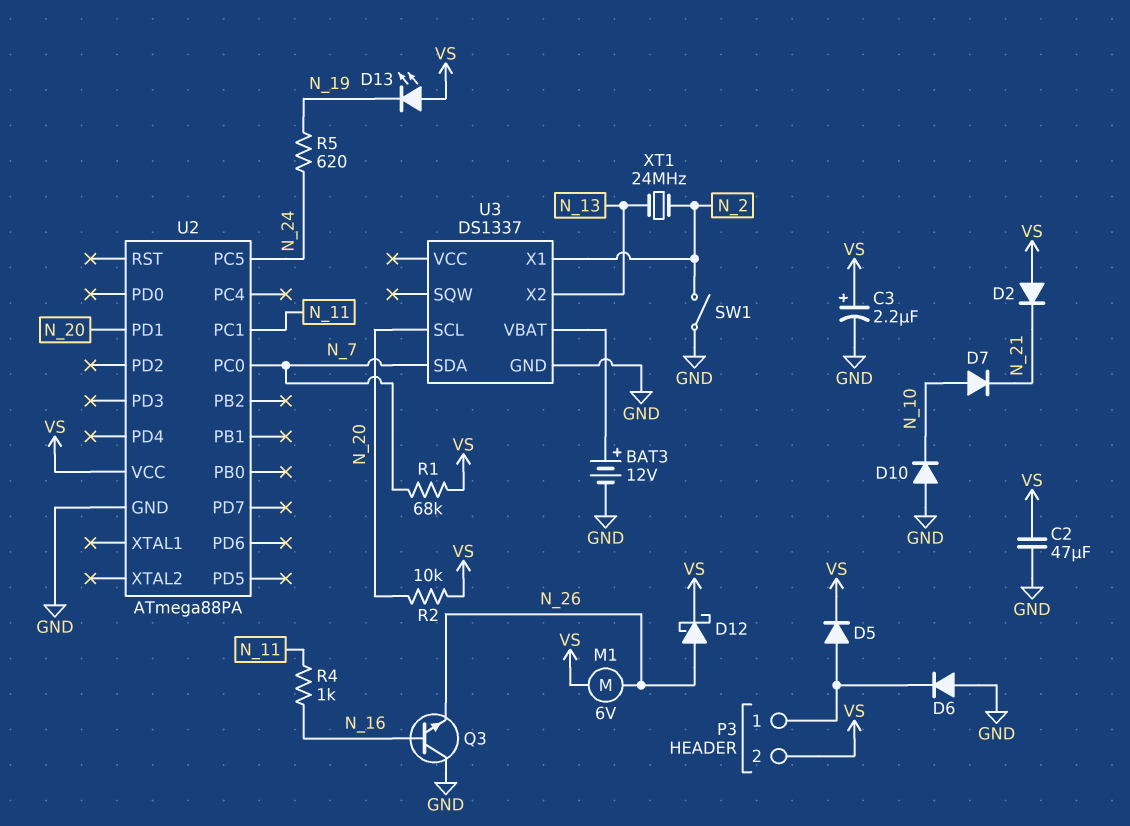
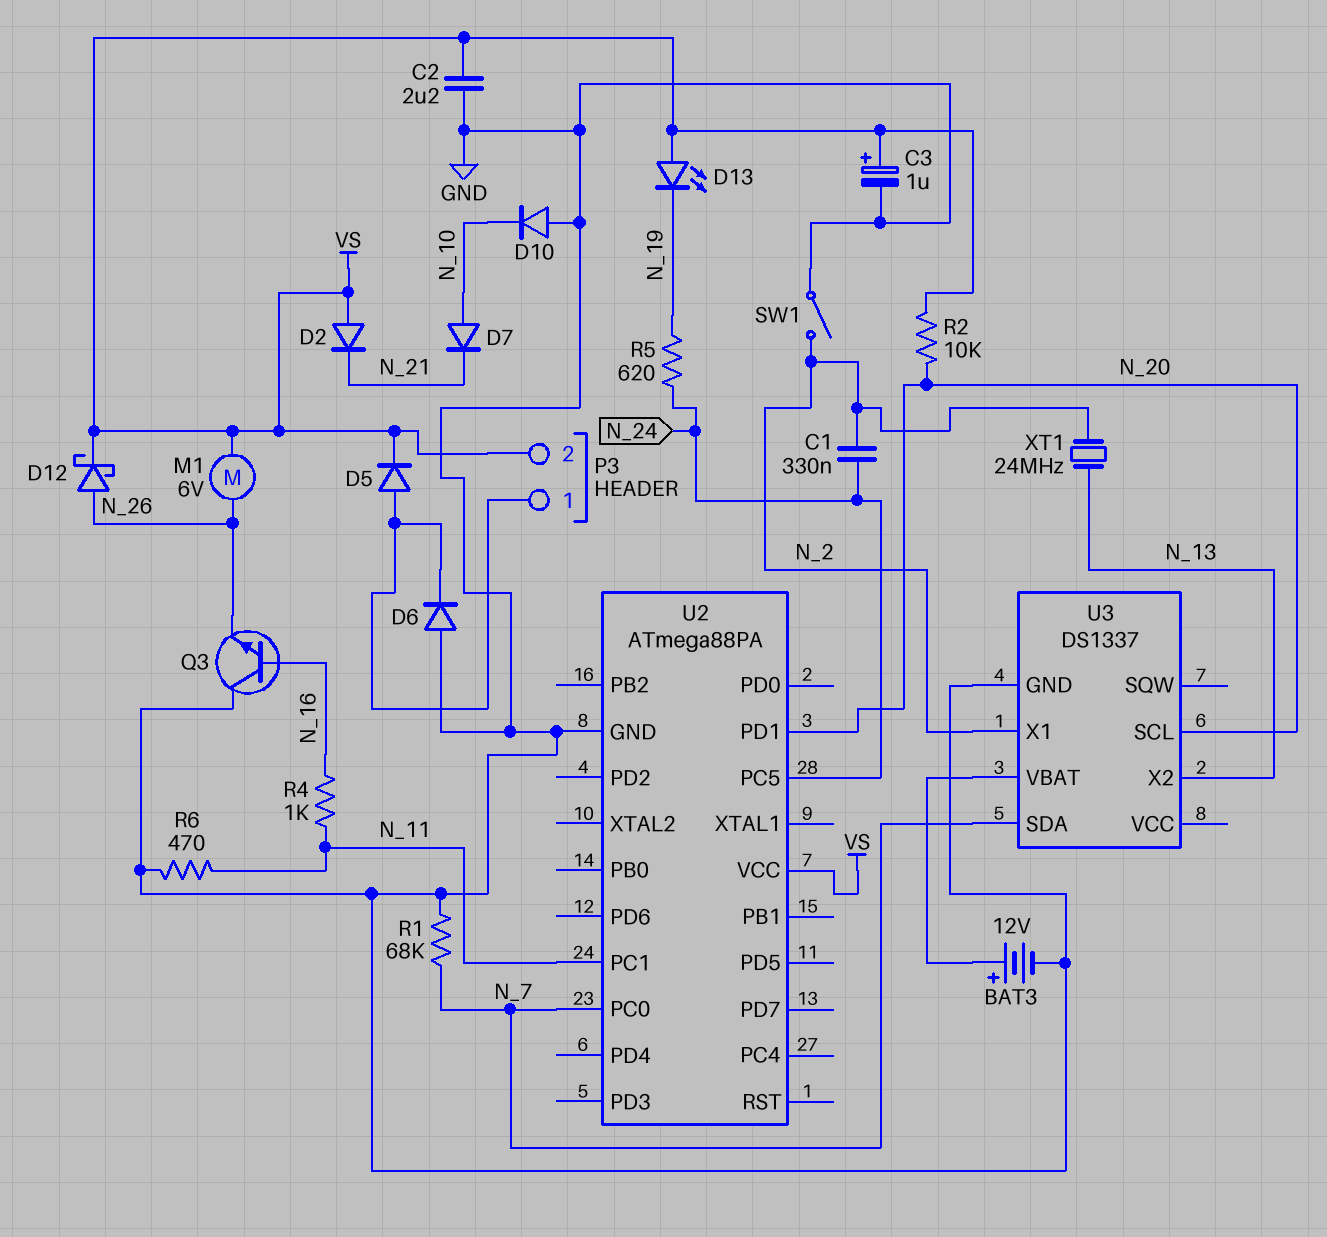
C1: none -> 330nF (N_2, N_24)
C2: 47uF (GND, VS) -> 2.2uF (GND, VS)
C3: 2.2uF (plus VS, minus GND) -> 1uF (plus VS, minus GND)
R1: 68k (N_7, VS) -> 68k (GND, N_7)
R6: none -> 470 (GND, N_11)

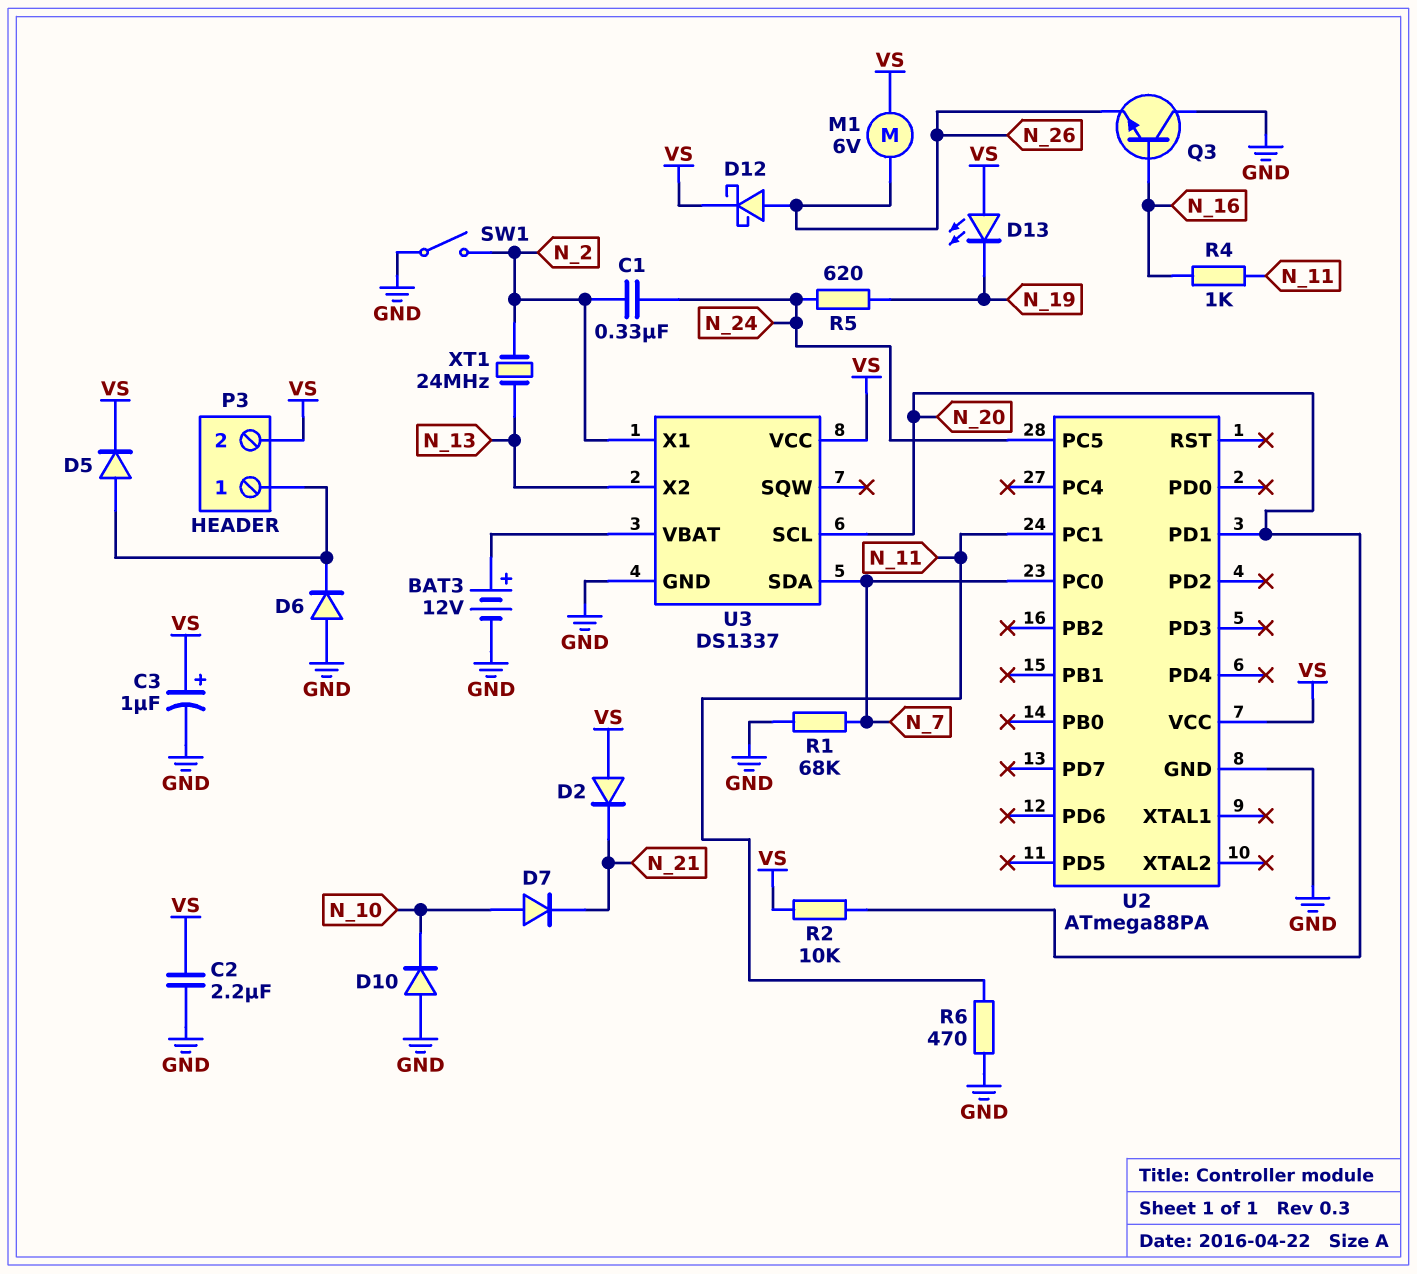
U3 pin VCC: none -> VS

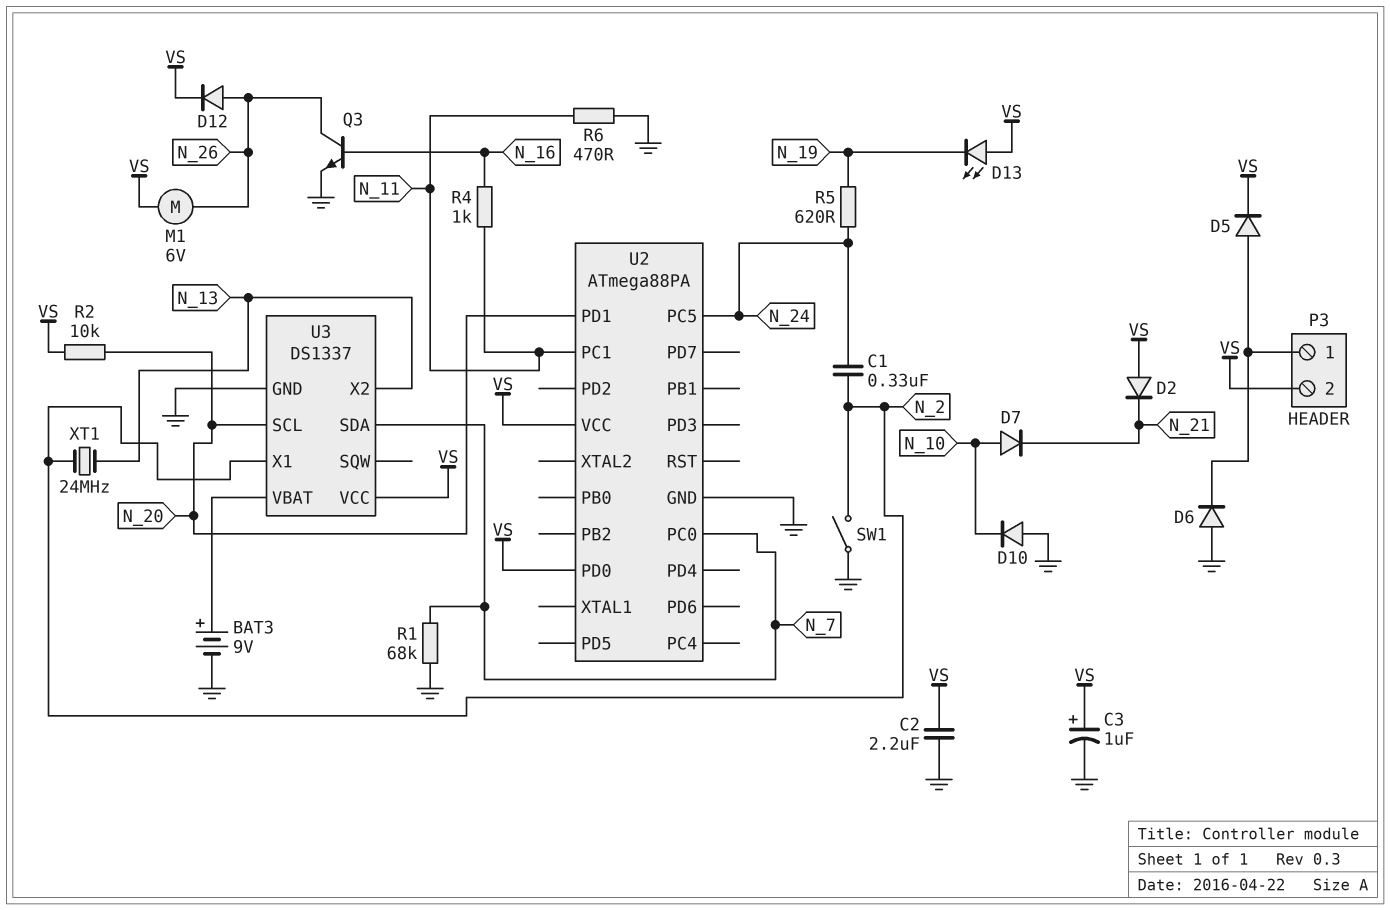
BAT3: 12V (plus U3/VBAT, minus GND) -> 9V (plus U3/VBAT, minus GND)
D12: schottky (A N_26, K VS) -> diode (A N_26, K VS)
Q3: NPN (B N_16, C GND, E N_26) -> NPN (B N_16, C N_26, E GND)
U2 pin PD0: none -> VS

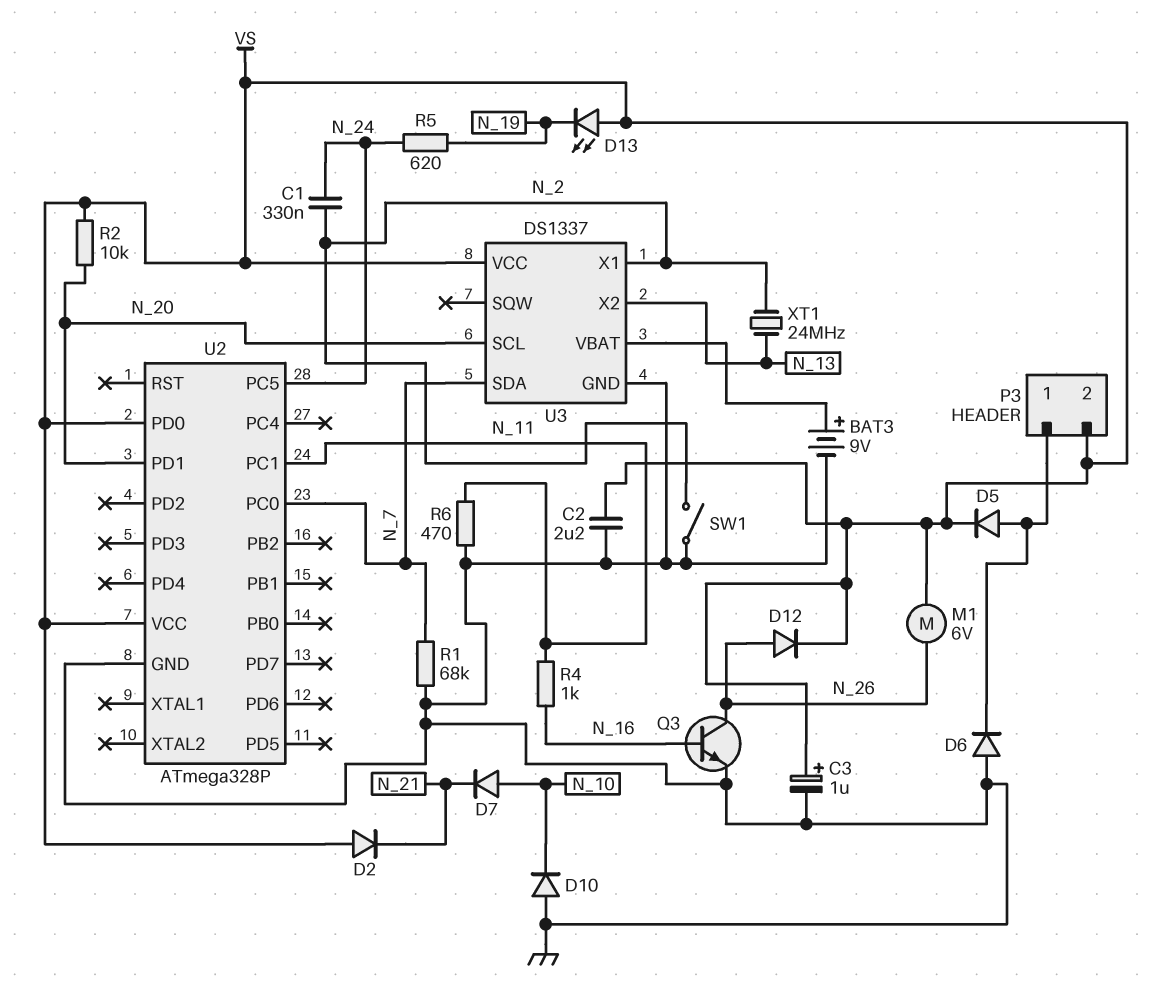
U2: ATmega88PA -> ATmega328P

